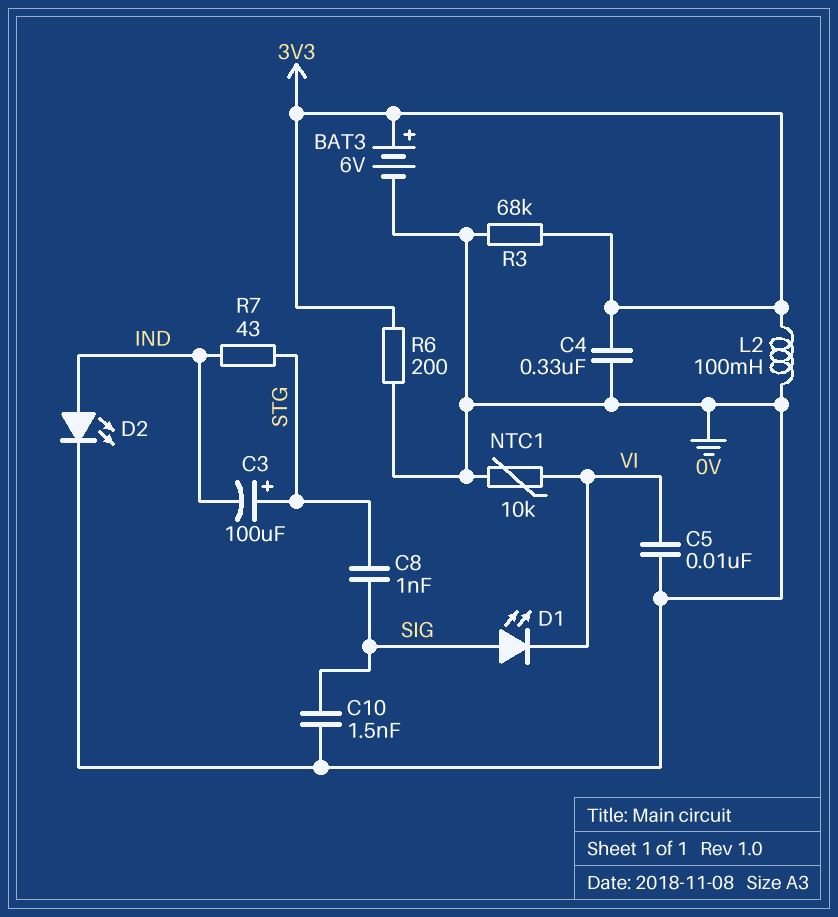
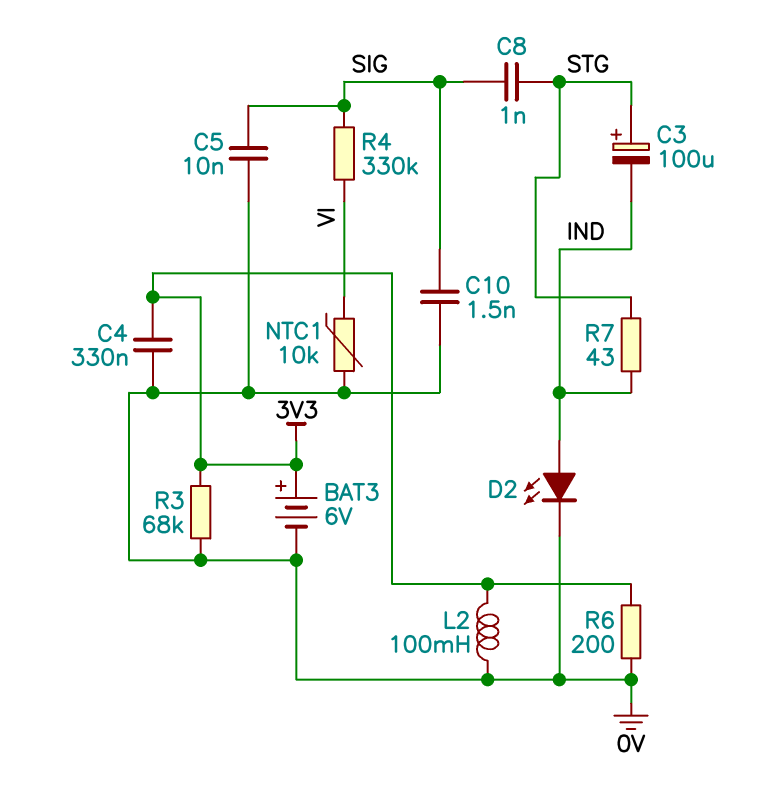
C5: 10nF (0V, VI) -> 10nF (0V, SIG)
D1: LED (A SIG, K VI) -> none
R4: none -> 330k (SIG, VI)

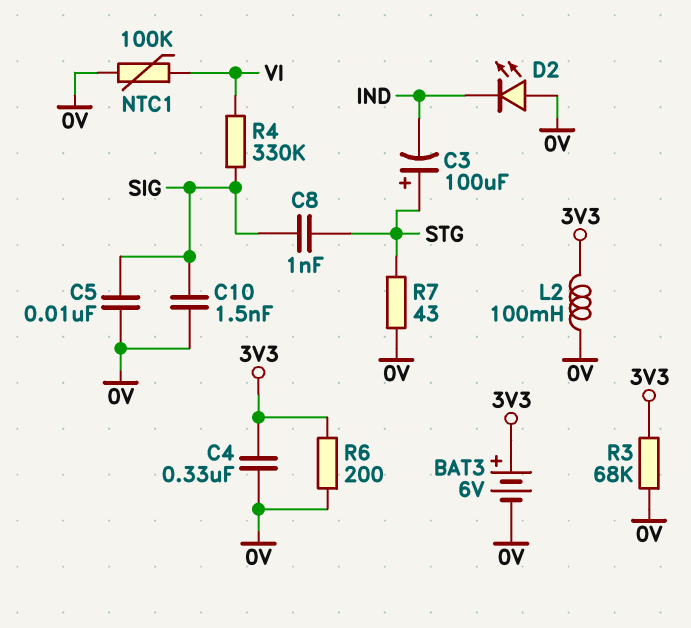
D2: LED (A IND, K 0V) -> LED (A 0V, K IND)
NTC1: 10k (0V, VI) -> 100k (0V, VI)
R7: 43 (IND, STG) -> 43 (0V, STG)

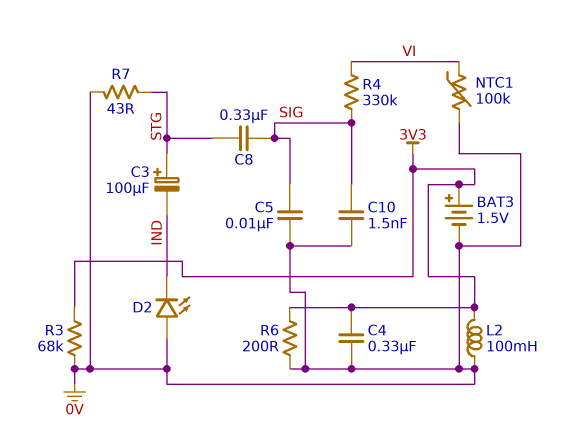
BAT3: 6V (plus 3V3, minus 0V) -> 1.5V (plus 3V3, minus 0V)
C8: 1nF (SIG, STG) -> 330nF (SIG, STG)

